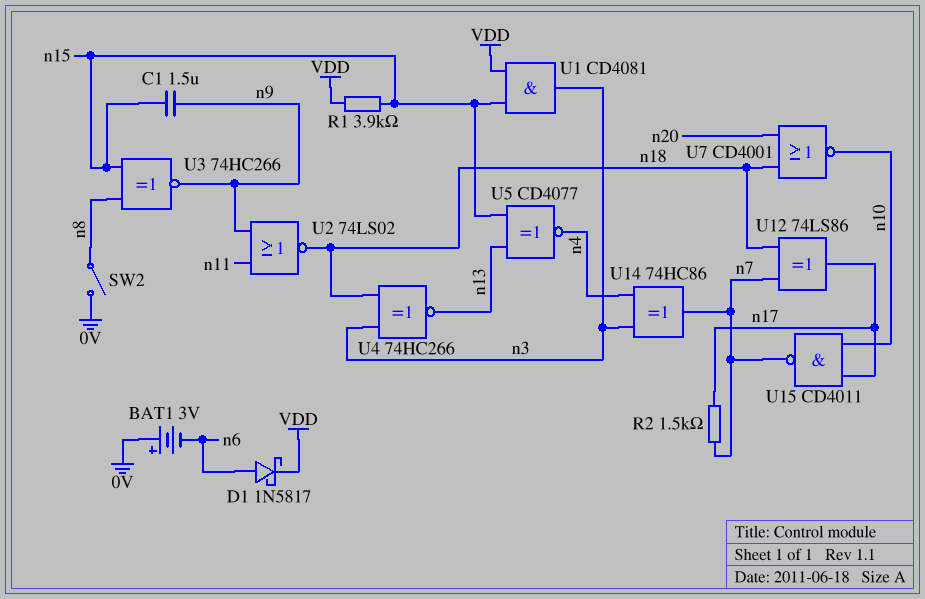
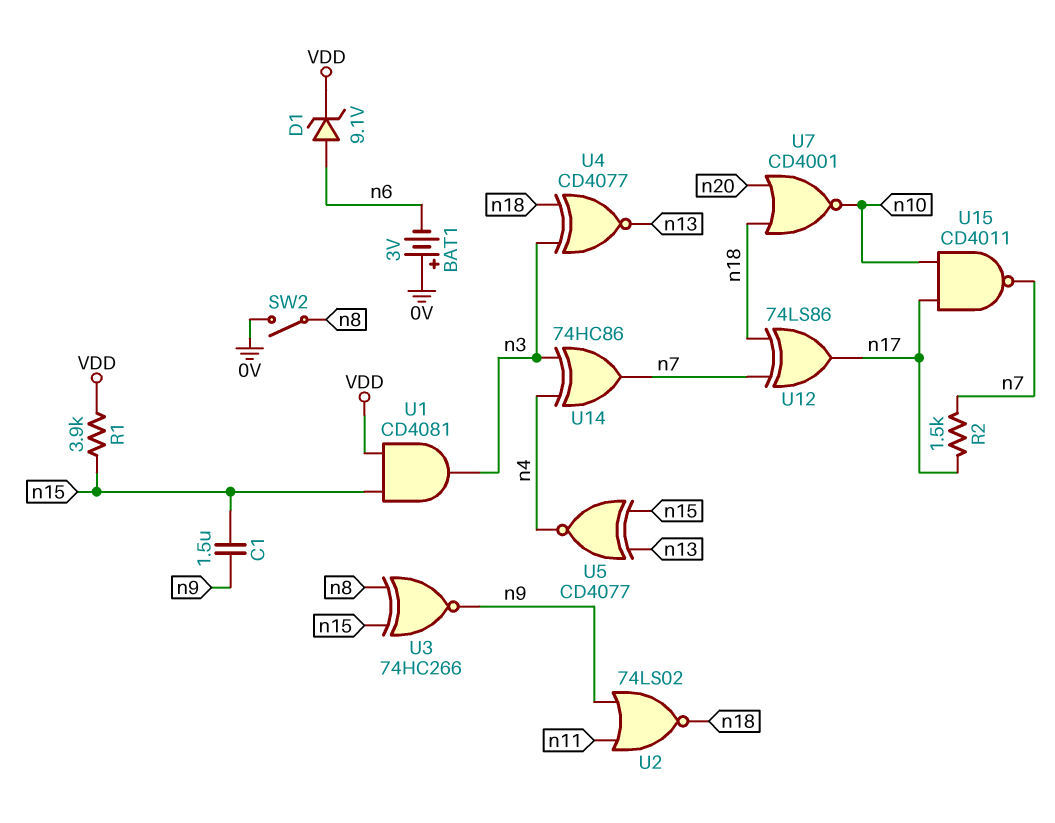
D1: schottky 1N5817 (A n6, K VDD) -> zener 9.1V (A n6, K VDD)
U4: XNOR 74HC266 (in n3, in n18, out n13) -> XNOR CD4077 (in n3, in n18, out n13)

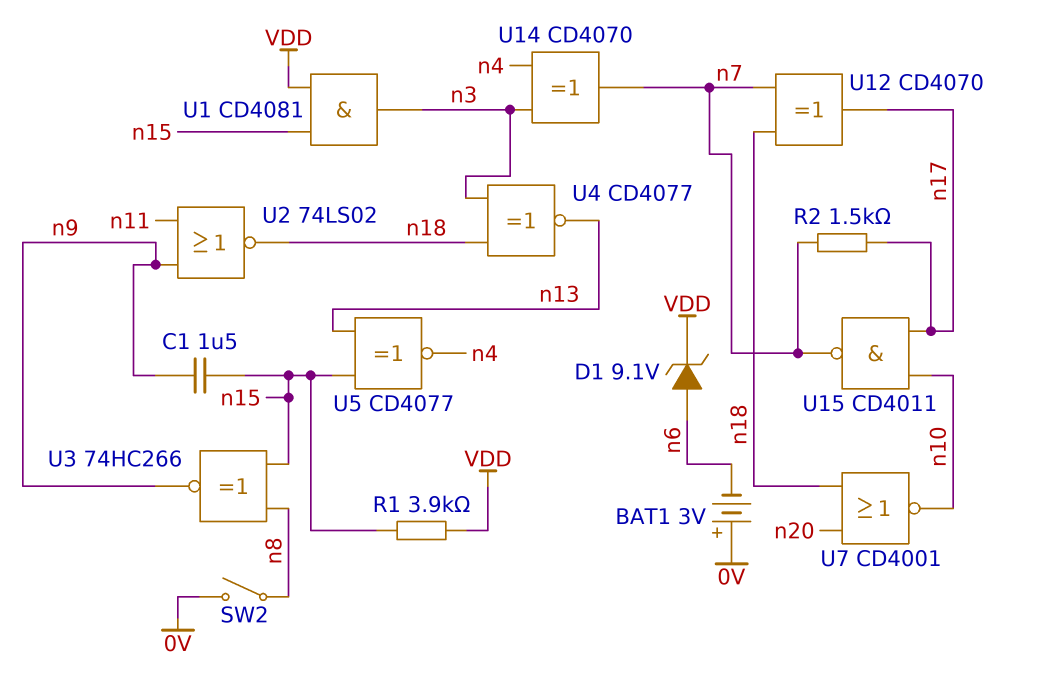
U12: XOR 74LS86 (in n7, in n18, out n17) -> XOR CD4070 (in n7, in n18, out n17)
U14: XOR 74HC86 (in n3, in n4, out n7) -> XOR CD4070 (in n3, in n4, out n7)

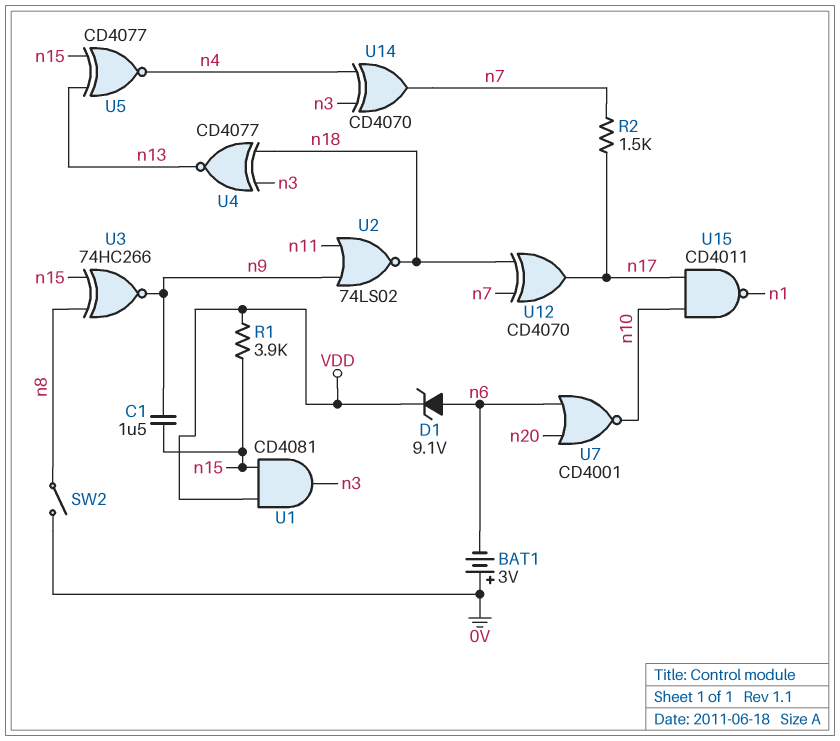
U7: NOR CD4001 (in n18, in n20, out n10) -> NOR CD4001 (in n6, in n20, out n10)
U15: NAND CD4011 (in n10, in n17, out n7) -> NAND CD4011 (in n10, in n17, out n1)

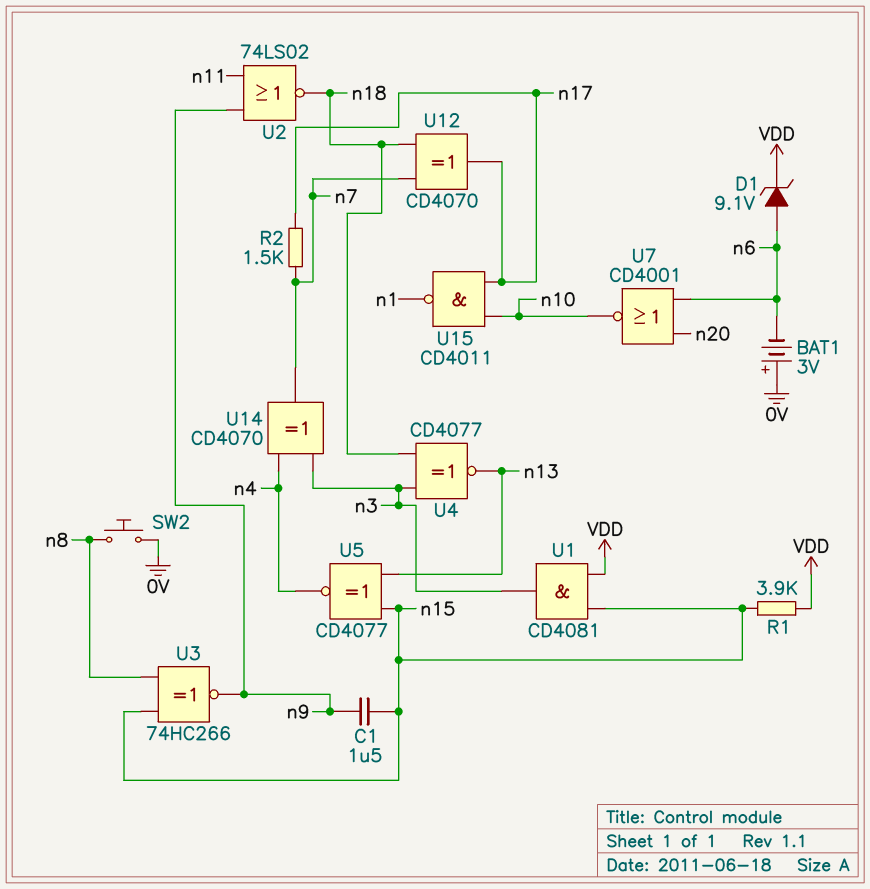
SW2: switch (0V, n8) -> button (0V, n8)

